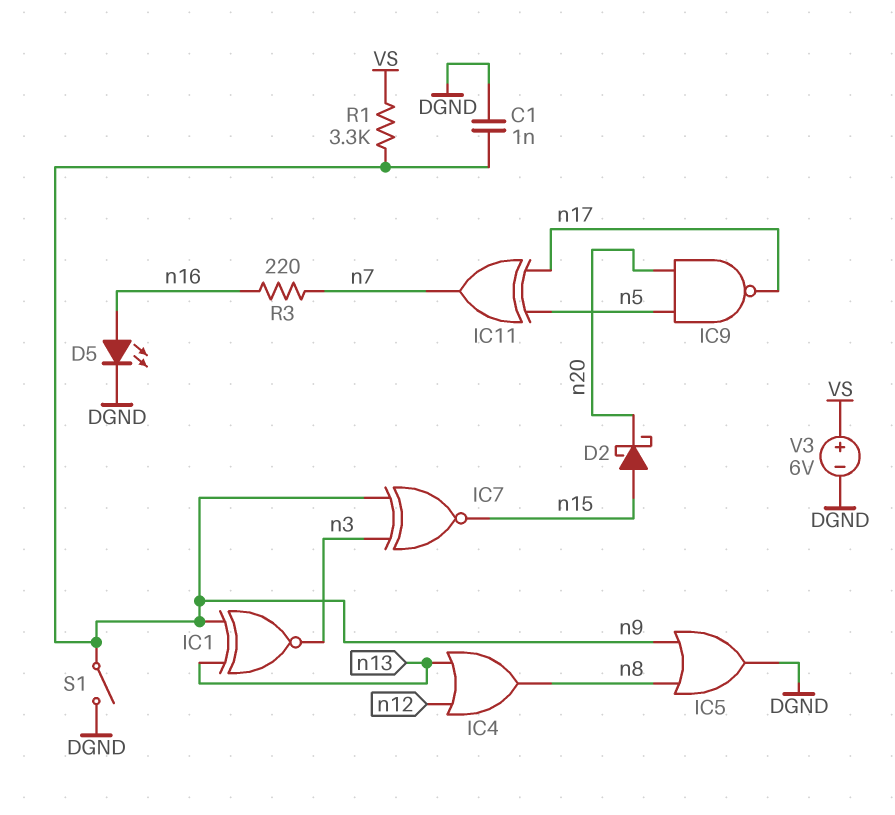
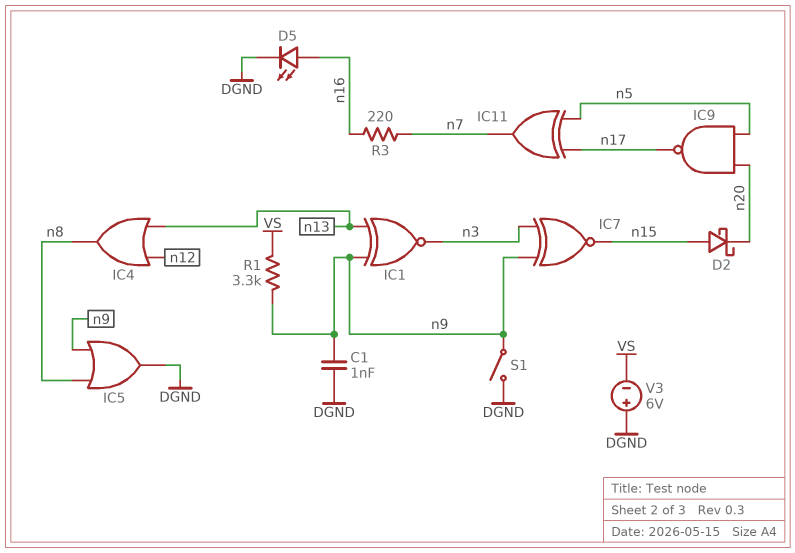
V3: 6V (plus VS, minus DGND) -> 6V (plus DGND, minus VS)

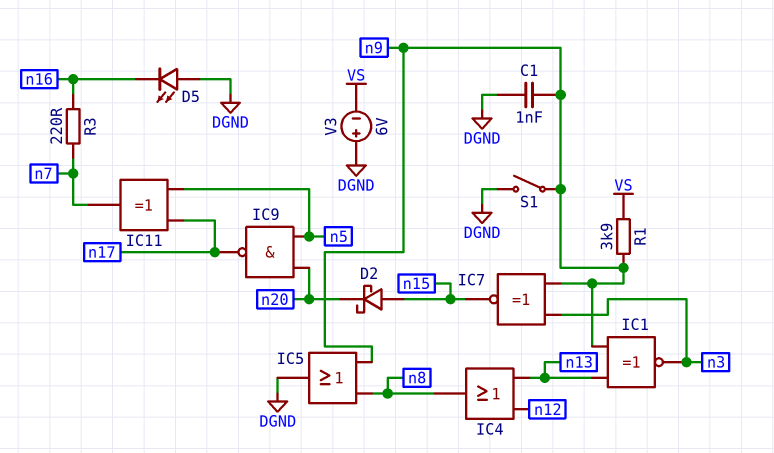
D5: LED (A n16, K DGND) -> LED (A DGND, K n16)
R1: 3.3k (VS, n9) -> 3.9k (VS, n9)

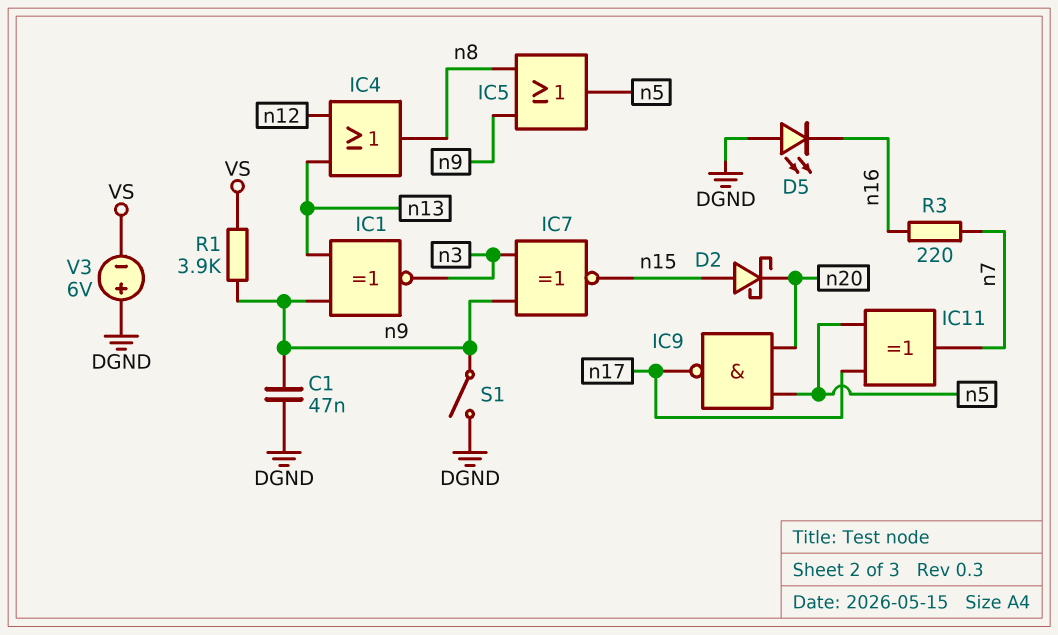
C1: 1nF (DGND, n9) -> 47nF (DGND, n9)
IC5: OR (in n8, in n9, out DGND) -> OR (in n8, in n9, out n5)

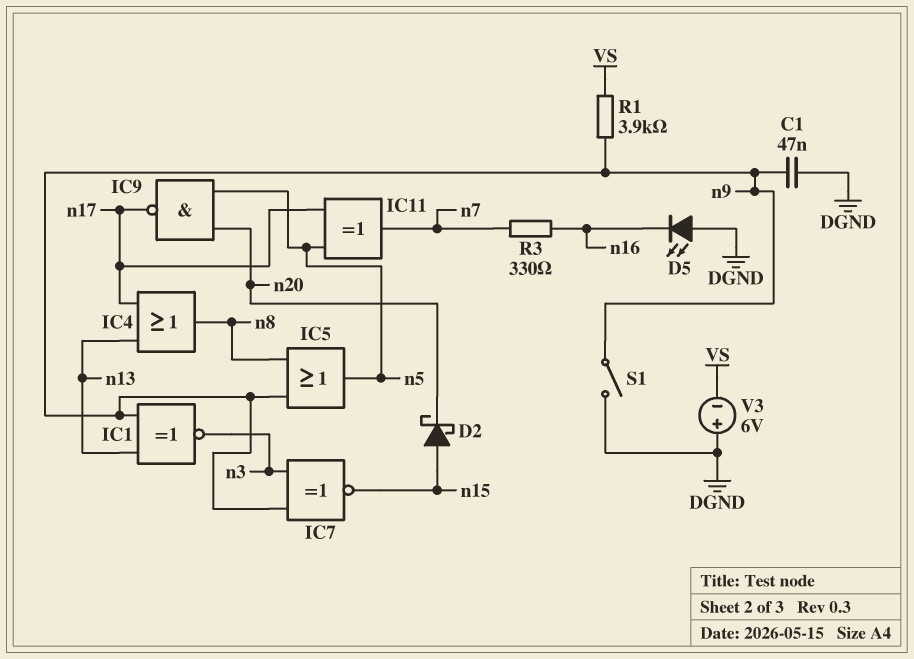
IC4: OR (in n12, in n13, out n8) -> OR (in n13, in n17, out n8)
R3: 220 (n7, n16) -> 330 (n7, n16)

